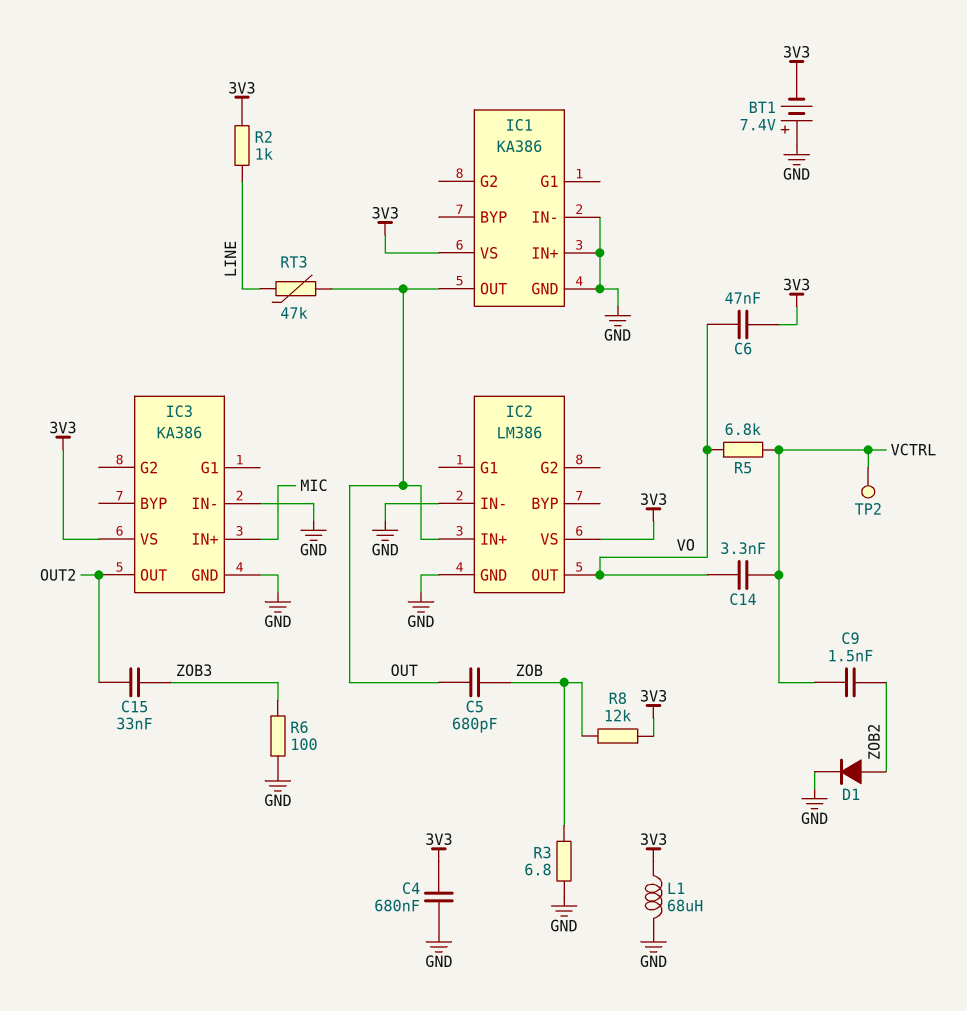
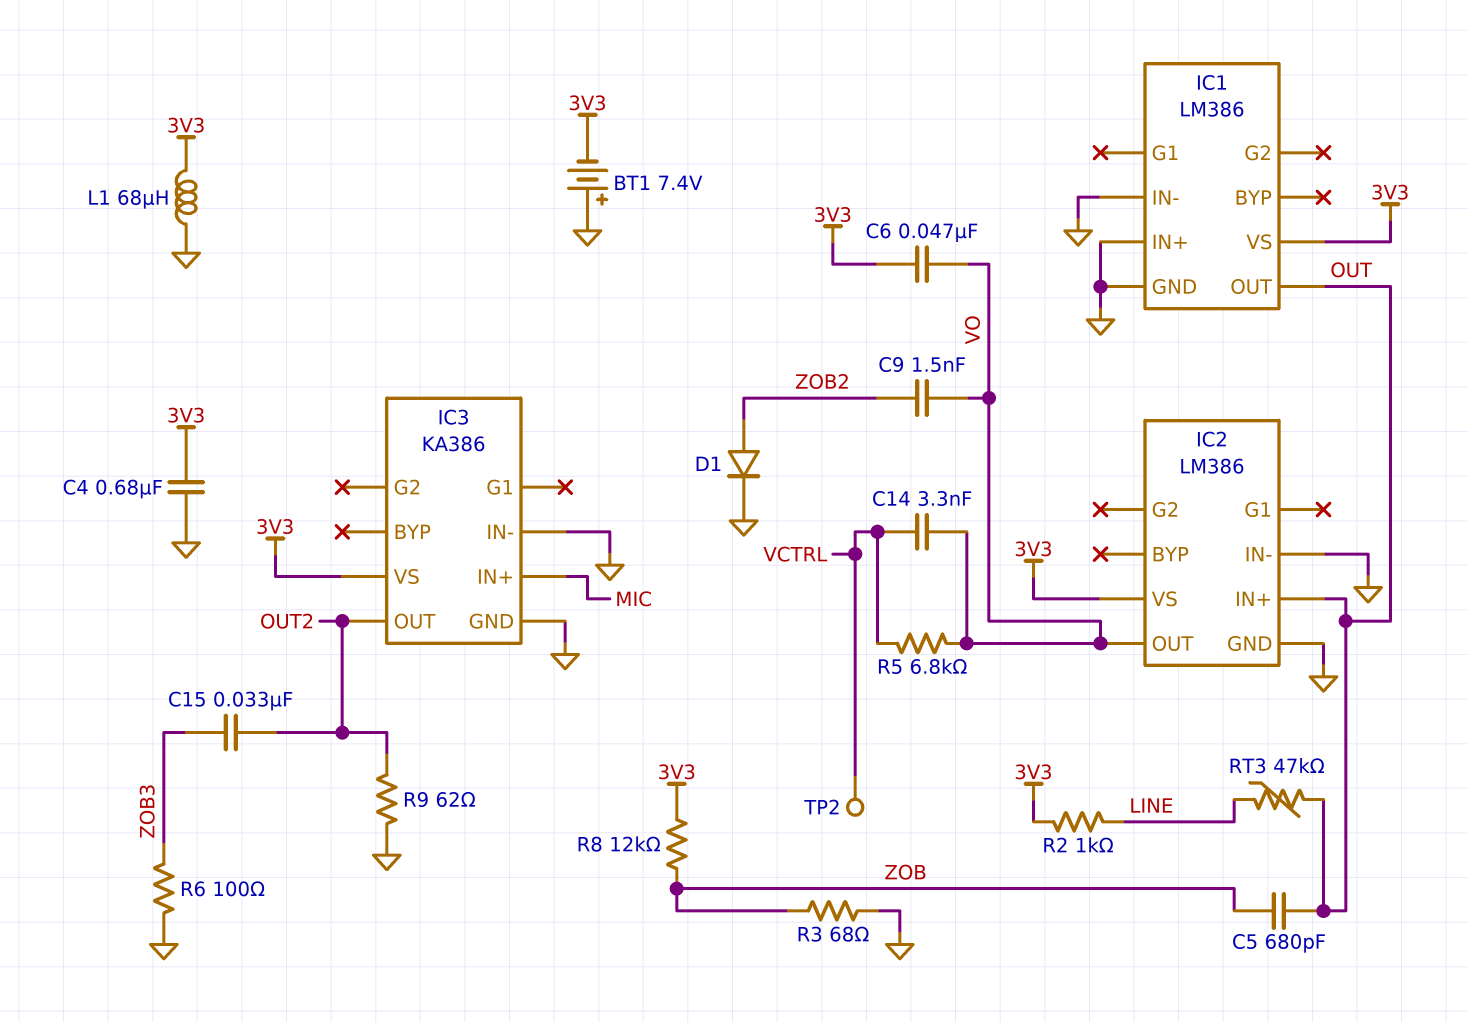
C9: 1.5nF (VCTRL, ZOB2) -> 1.5nF (VO, ZOB2)
IC1: KA386 -> LM386
R3: 6.8 (GND, ZOB) -> 68 (GND, ZOB)
R9: none -> 62 (GND, OUT2)

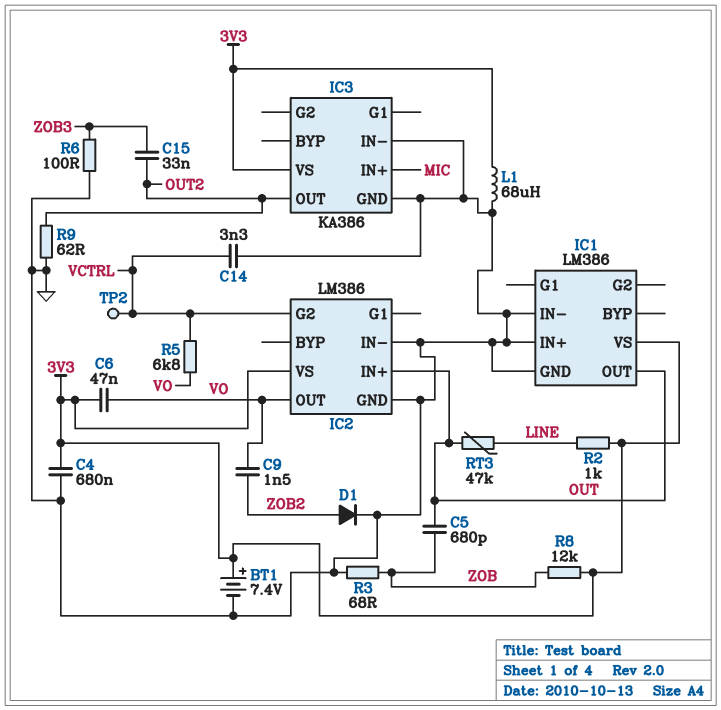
BT1: 7.4V (plus GND, minus 3V3) -> 7.4V (plus 3V3, minus GND)
C14: 3.3nF (VCTRL, VO) -> 3.3nF (GND, VCTRL)
IC2 pin G2: none -> VCTRL

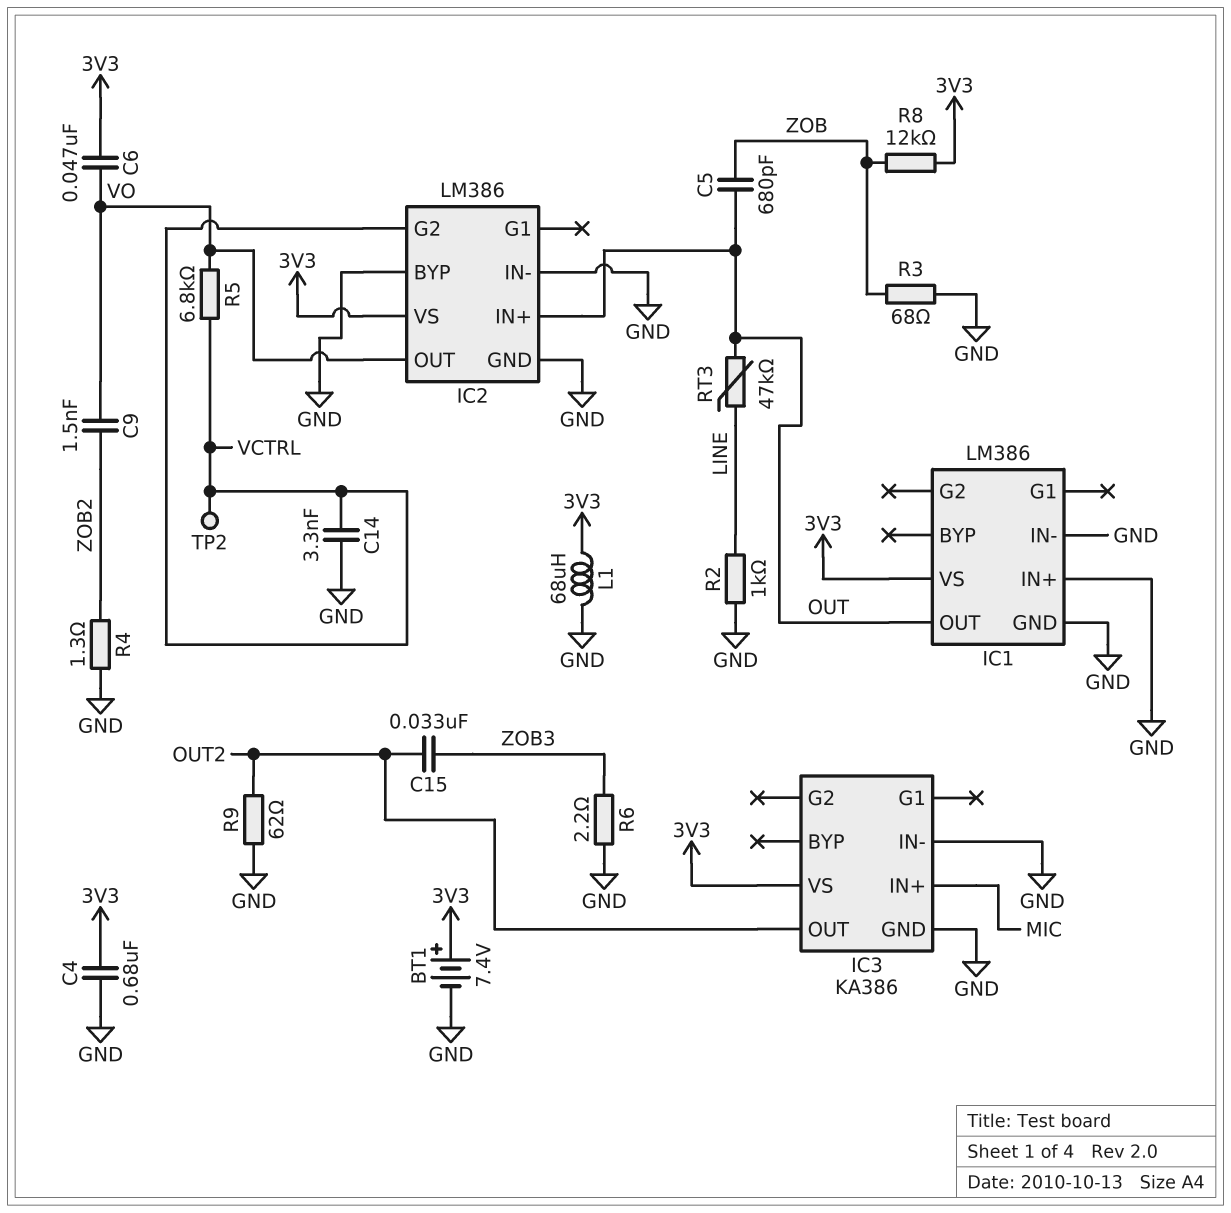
D1: diode (A ZOB2, K GND) -> none
IC2 pin BYP: none -> GND
R2: 1k (3V3, LINE) -> 1k (GND, LINE)
R4: none -> 1.3 (GND, ZOB2)
R6: 100 (GND, ZOB3) -> 2.2 (GND, ZOB3)

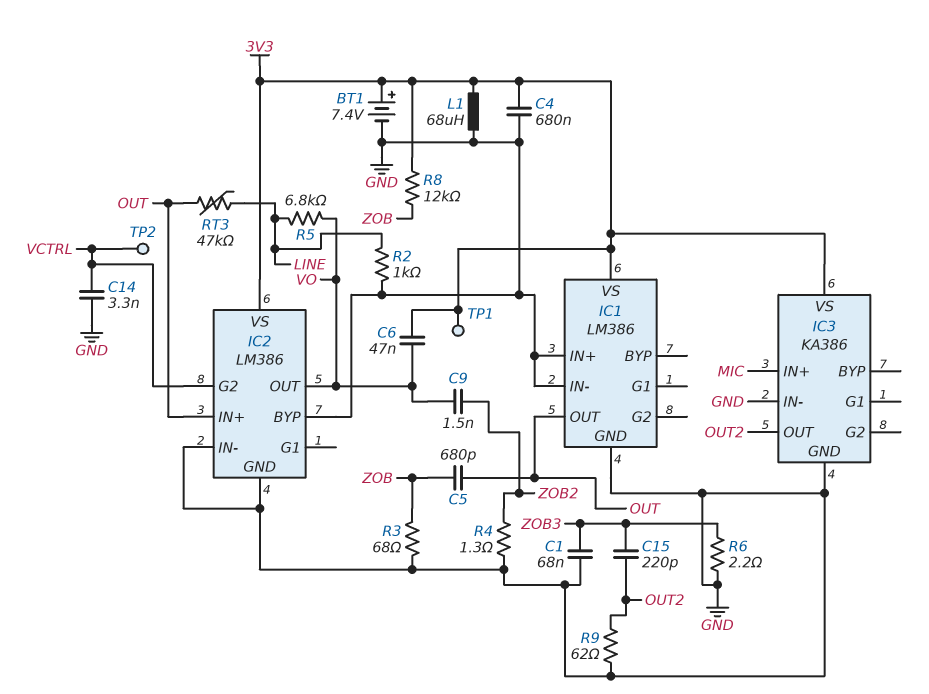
C1: none -> 68nF (GND, ZOB3)
C15: 33nF (OUT2, ZOB3) -> 220pF (OUT2, ZOB3)
R5: 6.8k (VCTRL, VO) -> 6.8k (LINE, VO)
TP1: none -> test point (3V3)

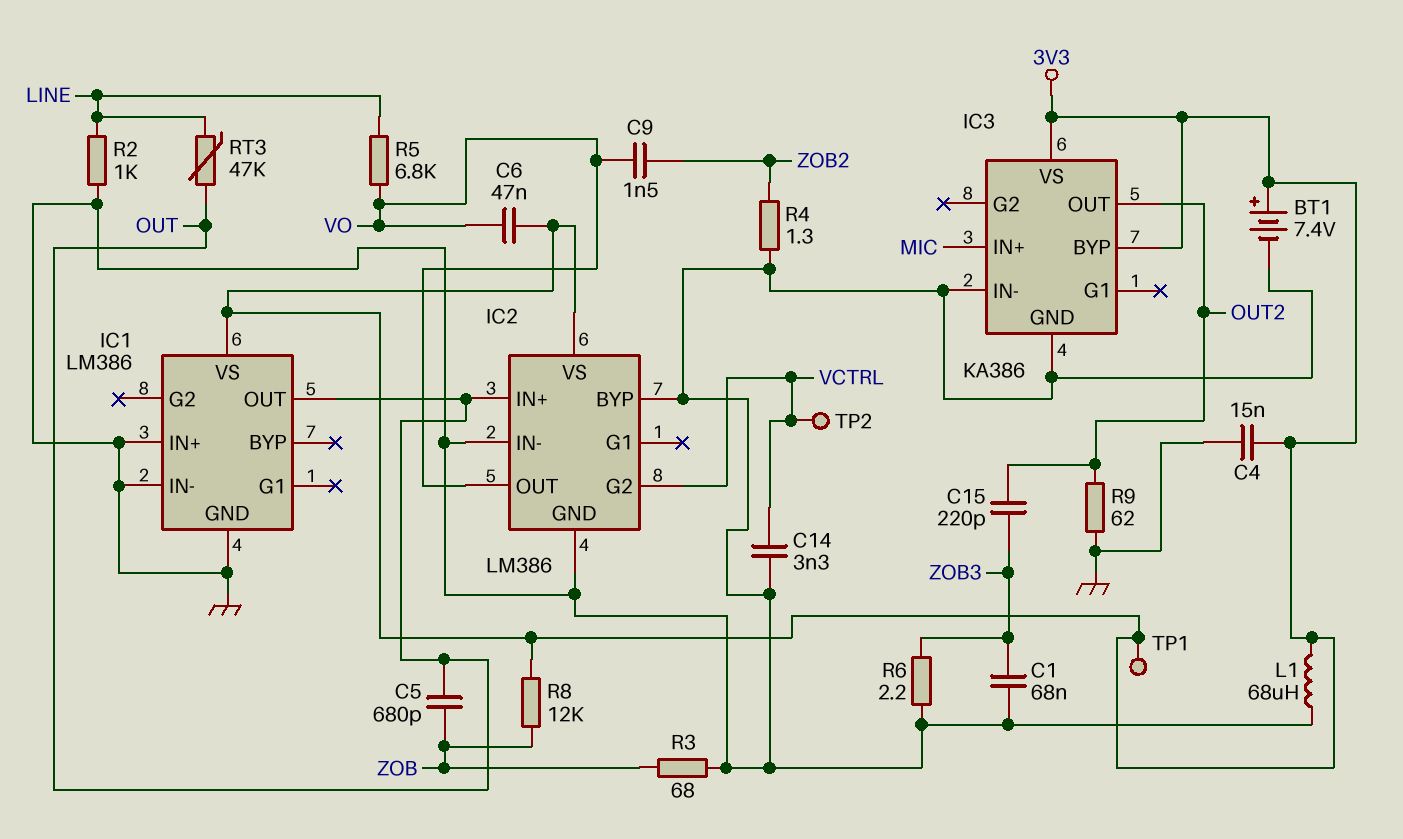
C4: 680nF (3V3, GND) -> 15nF (3V3, GND)
IC3 pin BYP: none -> 3V3

